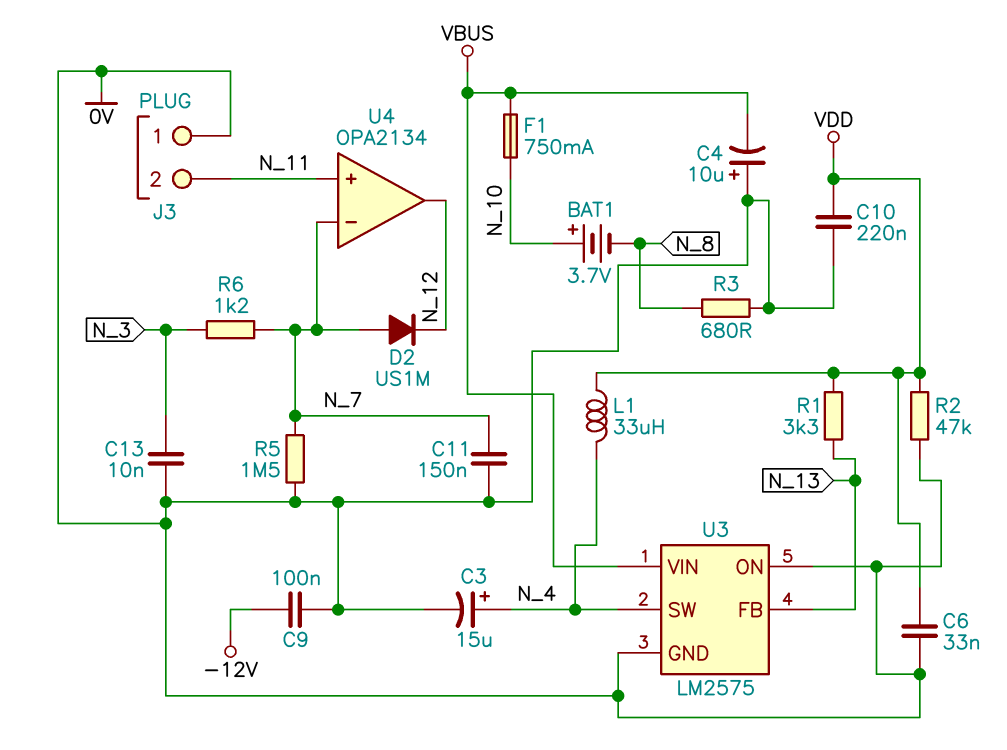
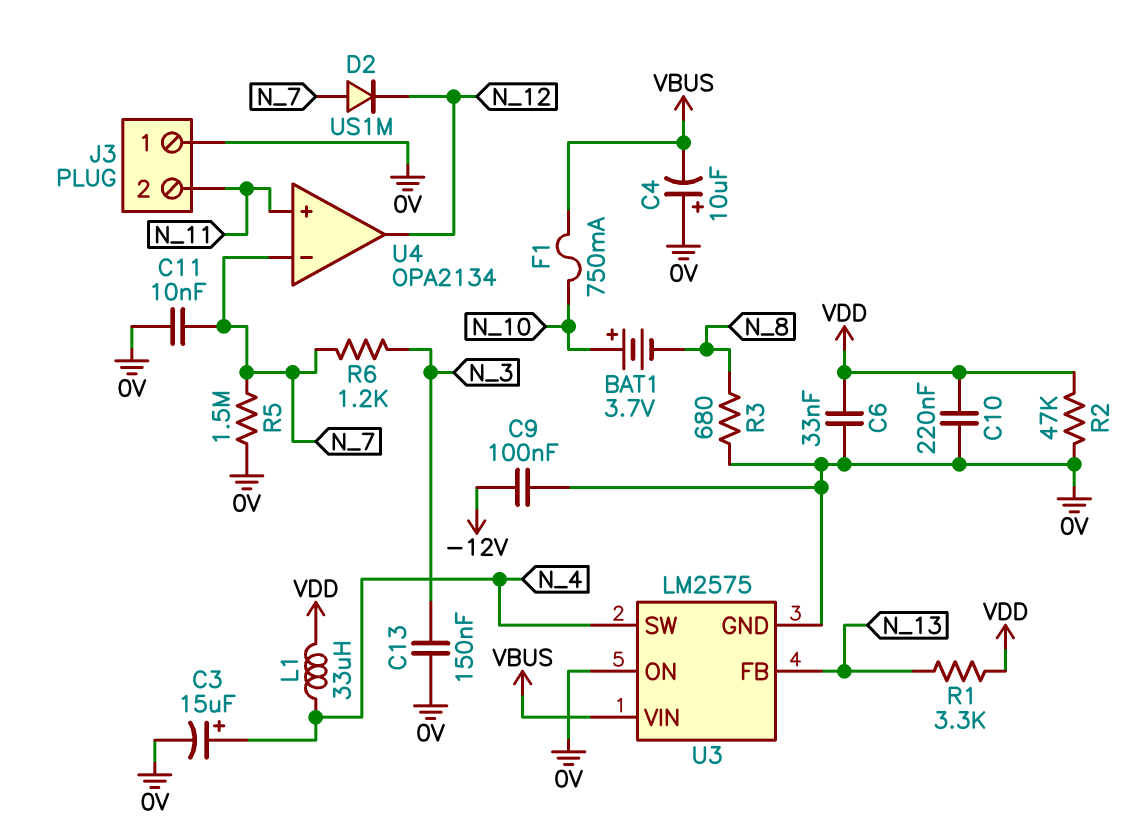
C11: 150nF (0V, N_7) -> 10nF (0V, N_7)
C13: 10nF (0V, N_3) -> 150nF (0V, N_3)

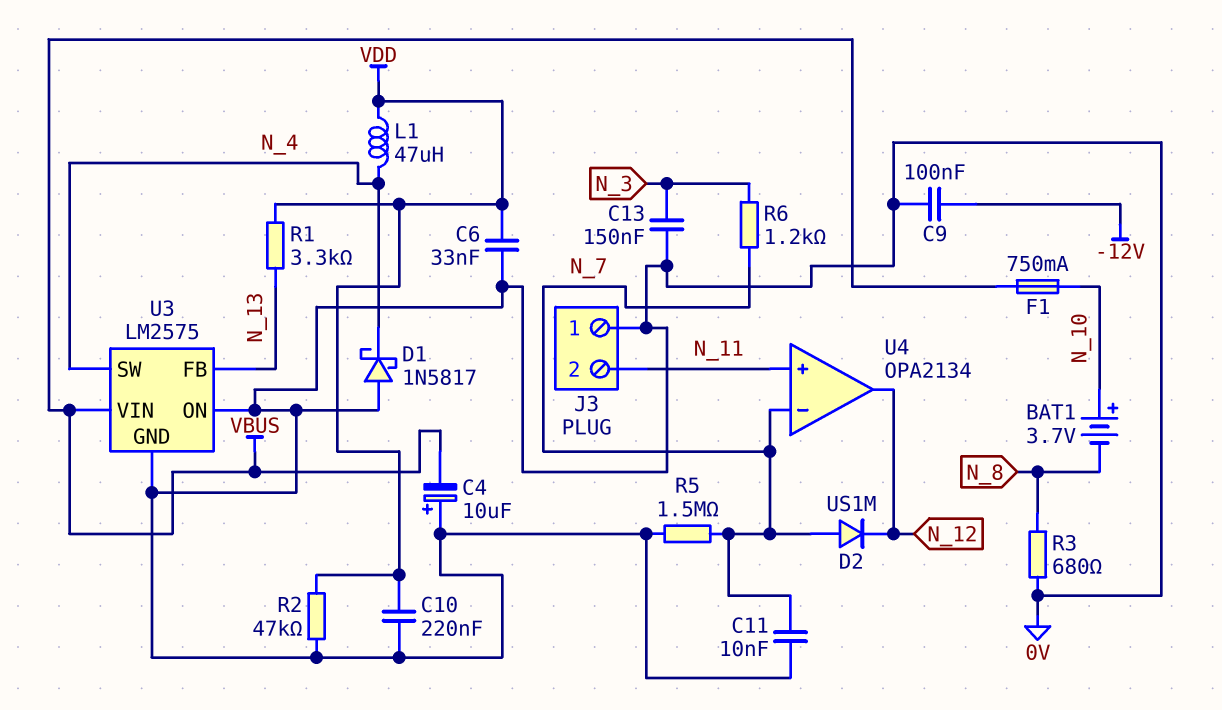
C3: 15uF (plus N_4, minus 0V) -> none
D1: none -> schottky 1N5817 (A 0V, K N_4)
L1: 33uH (N_4, VDD) -> 47uH (N_4, VDD)

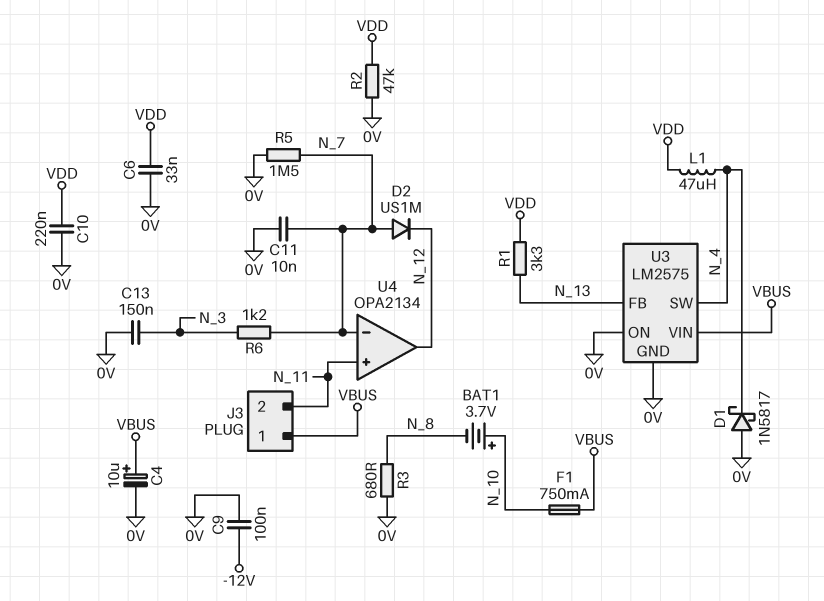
C4: 10uF (plus 0V, minus VBUS) -> 10uF (plus VBUS, minus 0V)
J3 pin 1: 0V -> VBUS

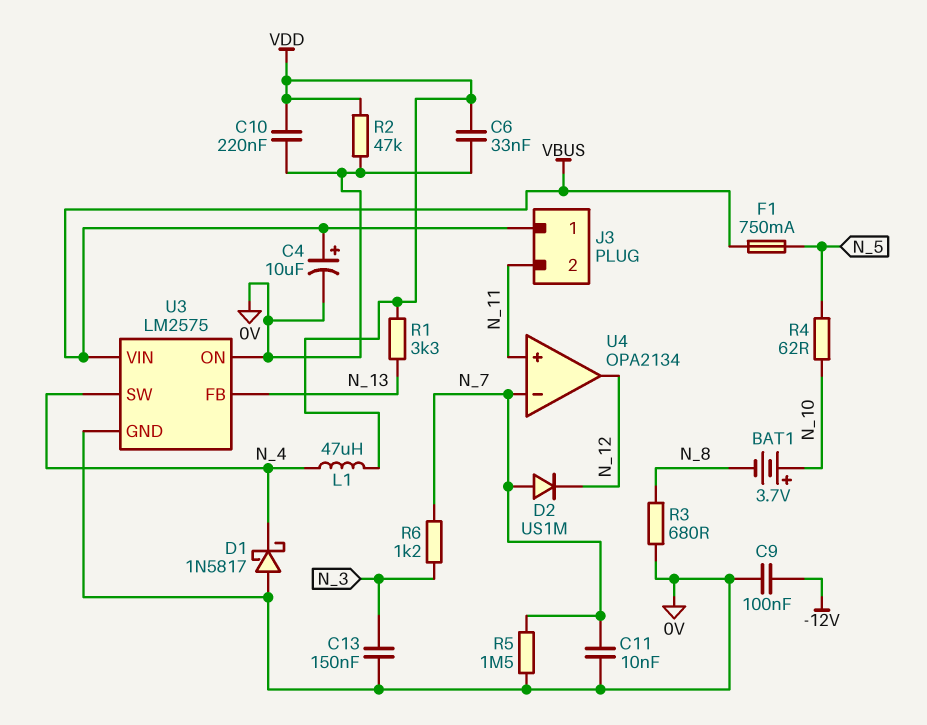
F1: 750mA (N_10, VBUS) -> 750mA (N_5, VBUS)
R4: none -> 62 (N_5, N_10)

